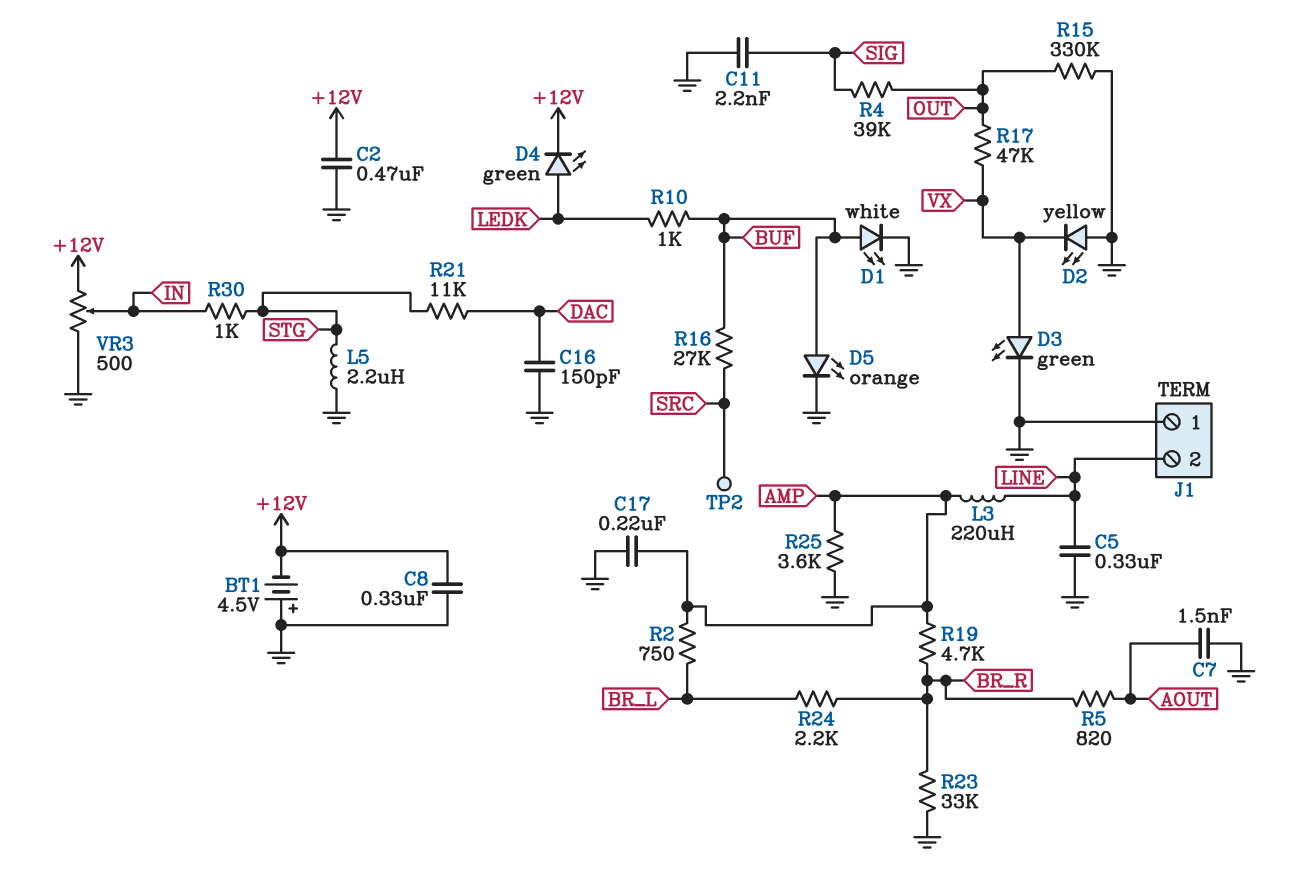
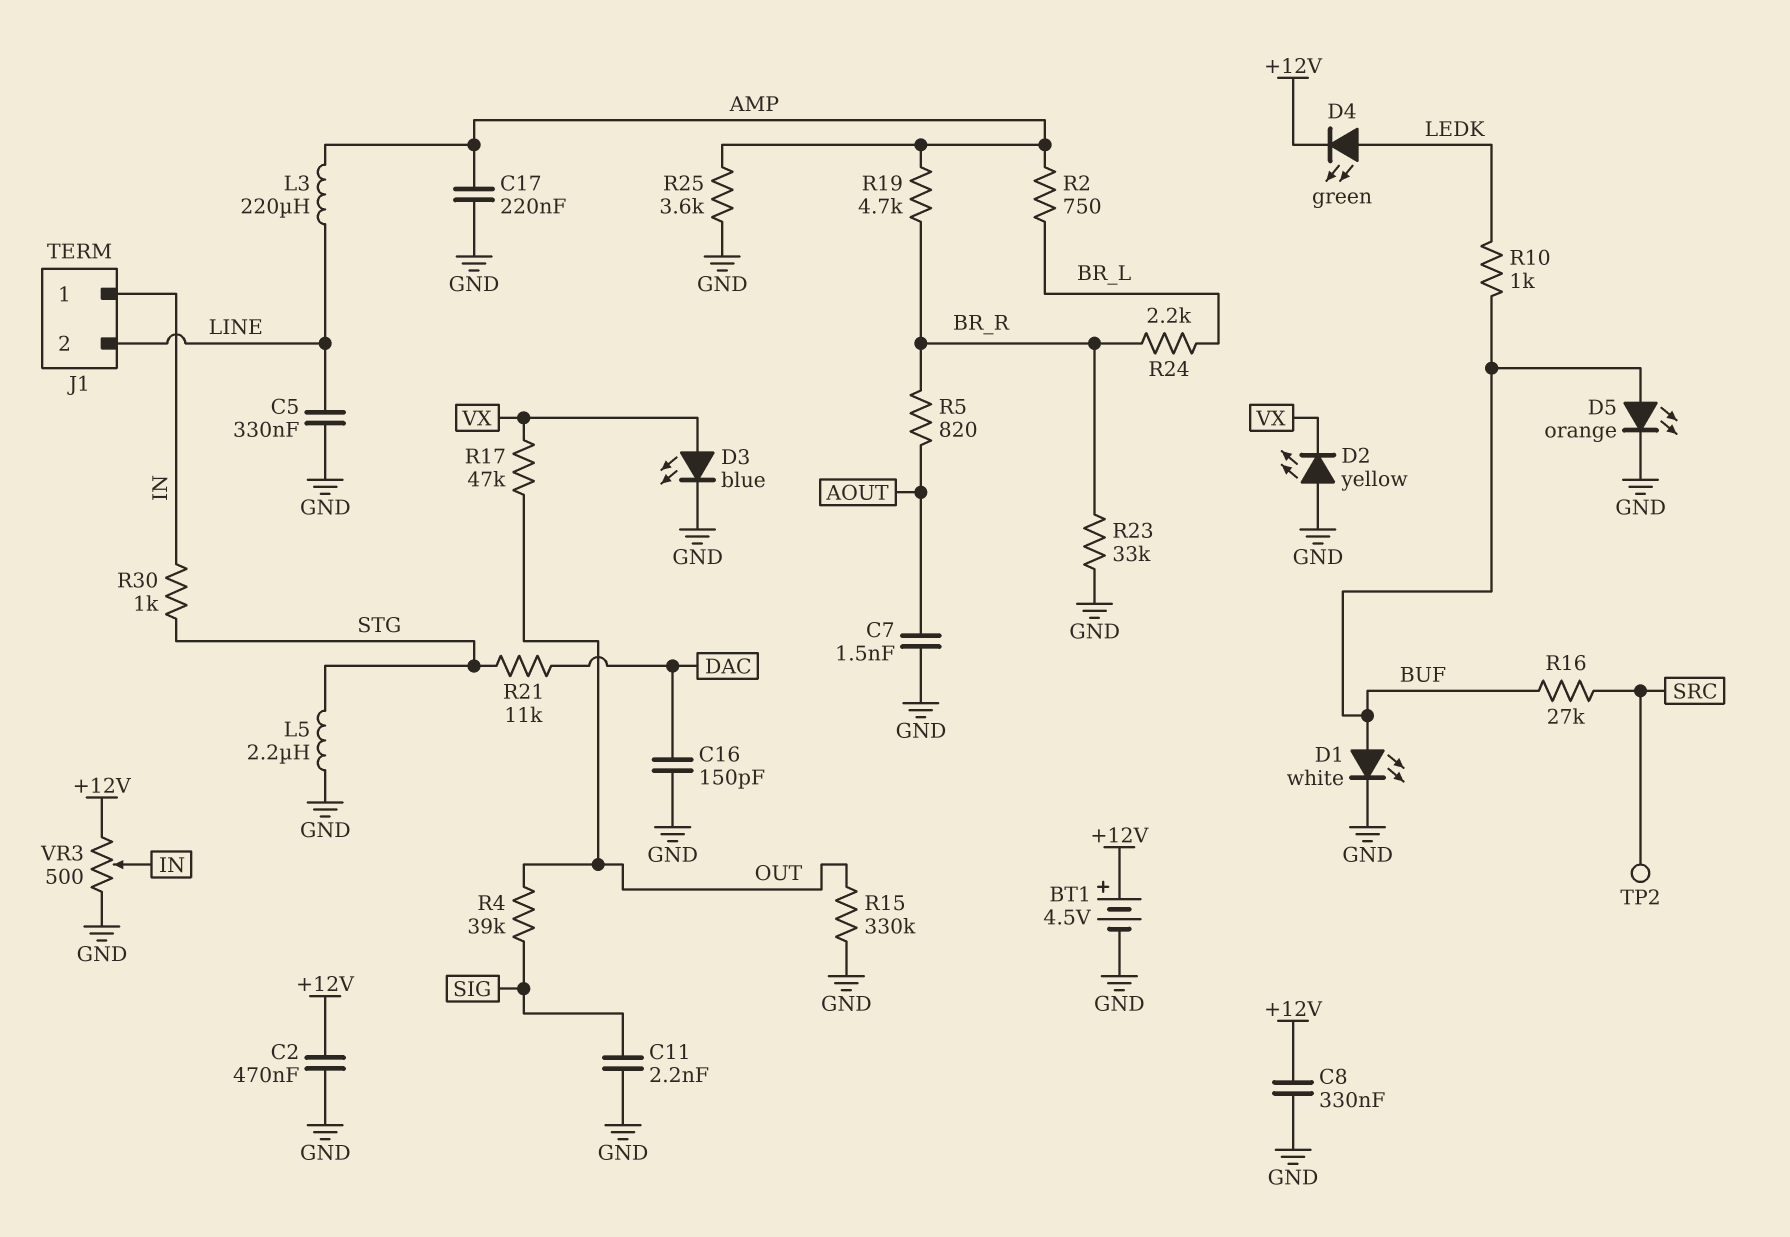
BT1: 4.5V (plus GND, minus +12V) -> 4.5V (plus +12V, minus GND)
D3: LED green (A VX, K GND) -> LED blue (A VX, K GND)
J1 pin 1: GND -> IN

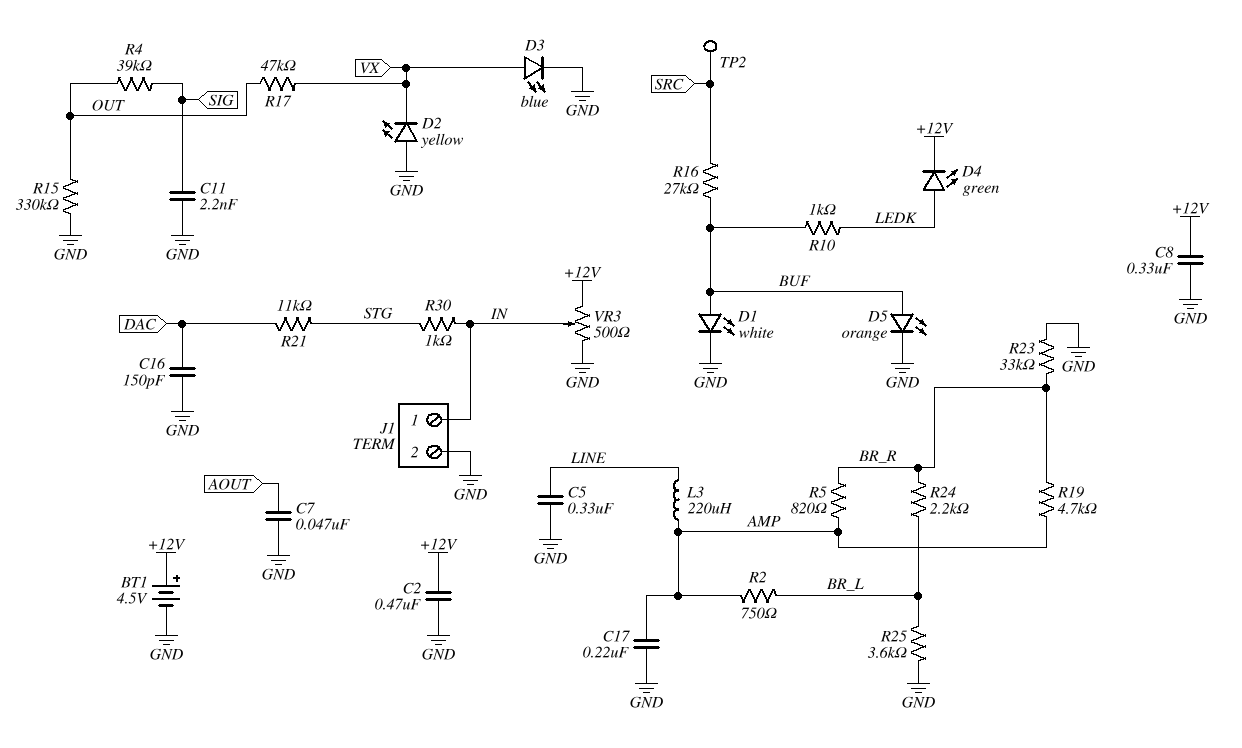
C7: 1.5nF (AOUT, GND) -> 47nF (AOUT, GND)
J1 pin 2: LINE -> GND
L5: 2.2uH (GND, STG) -> none
R5: 820 (AOUT, BR_R) -> 820 (AMP, BR_R)
R25: 3.6k (AMP, GND) -> 3.6k (BR_L, GND)

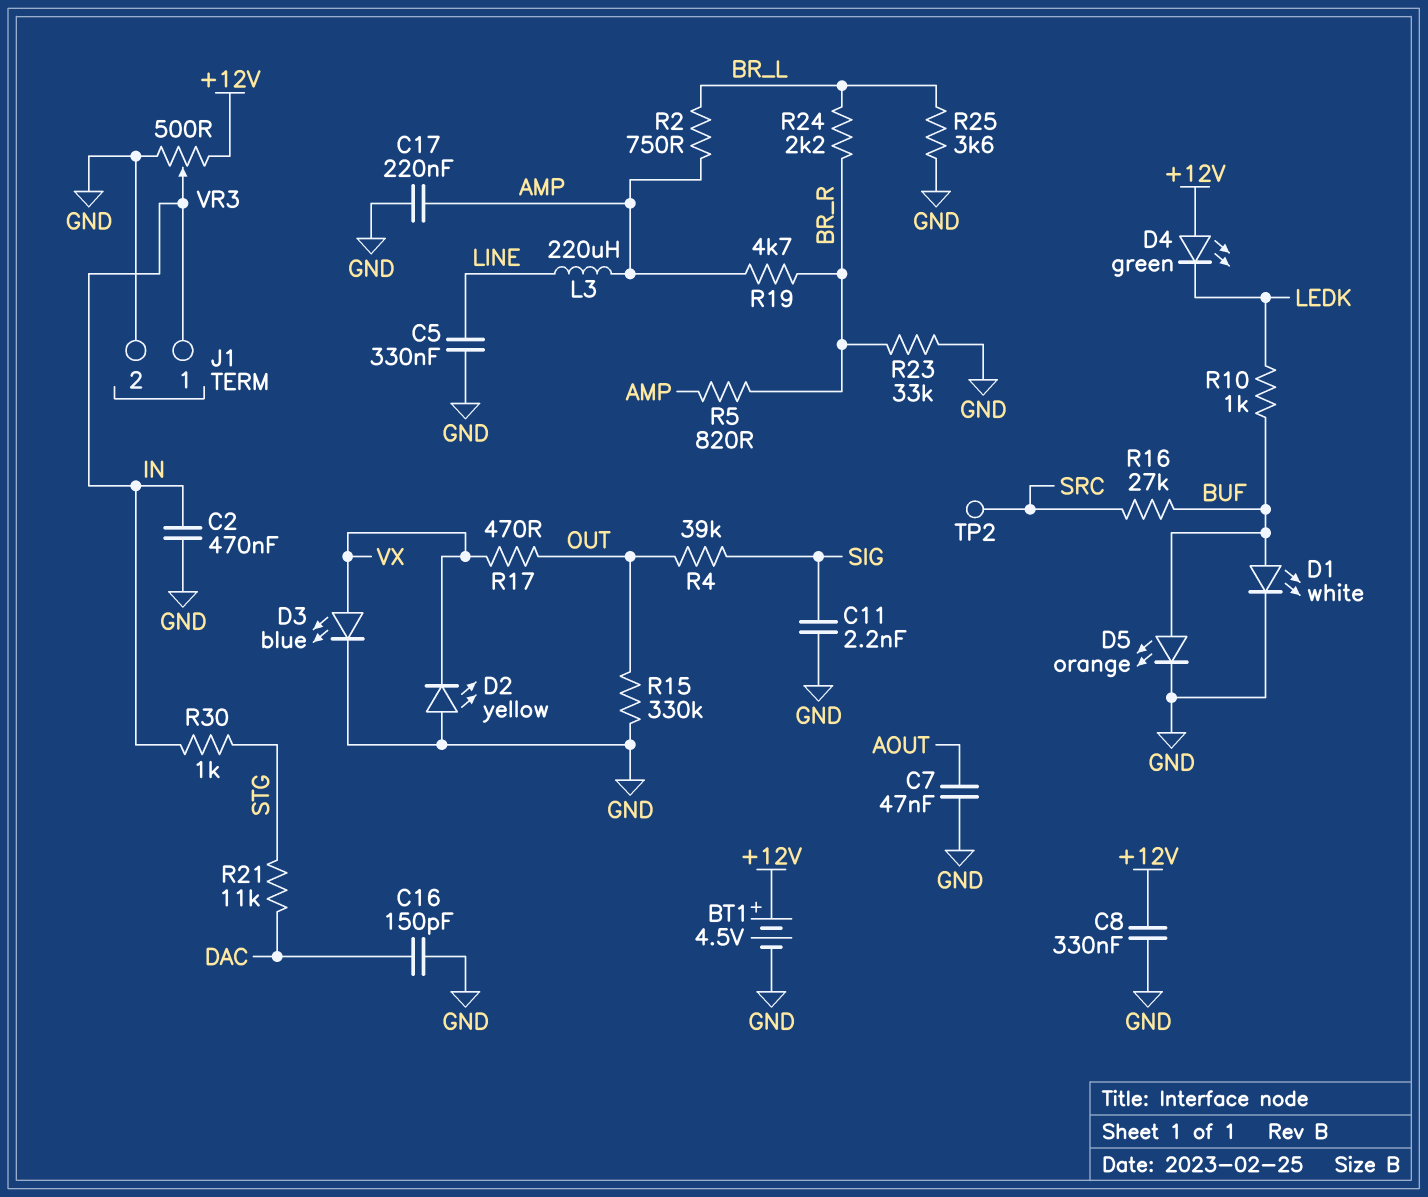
C2: 470nF (+12V, GND) -> 470nF (GND, IN)
D4: LED green (A LEDK, K +12V) -> LED green (A +12V, K LEDK)
R17: 47k (OUT, VX) -> 470 (OUT, VX)

